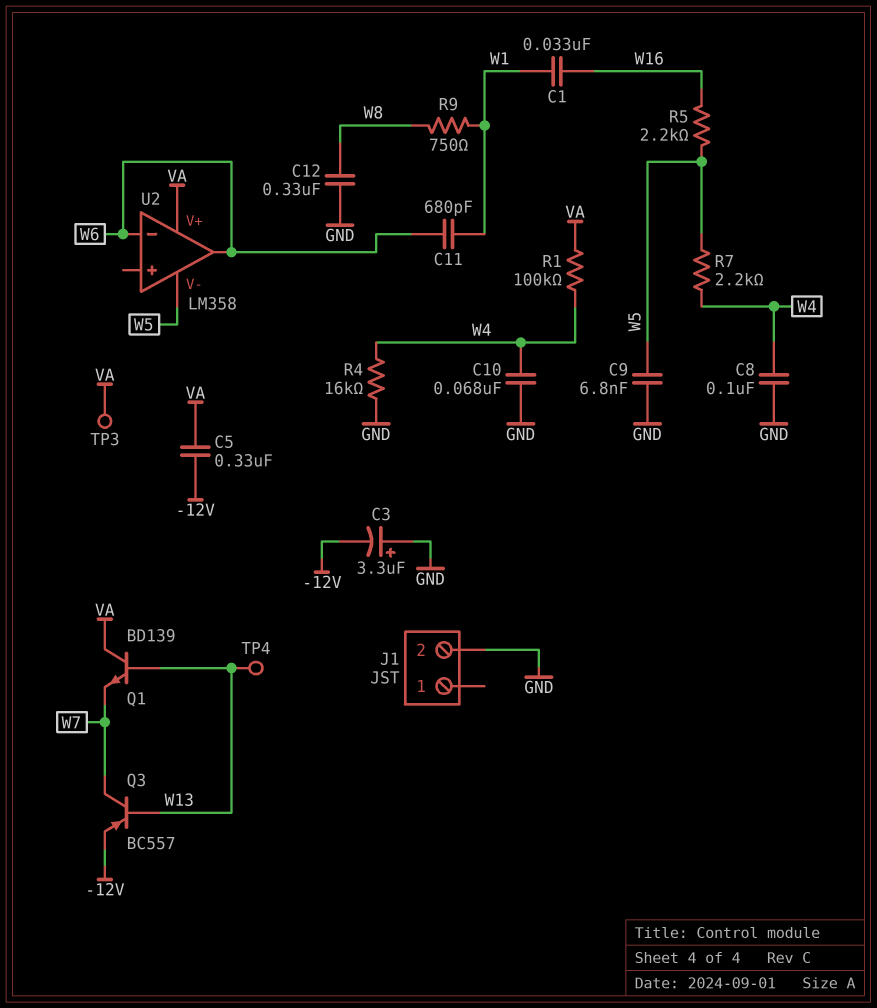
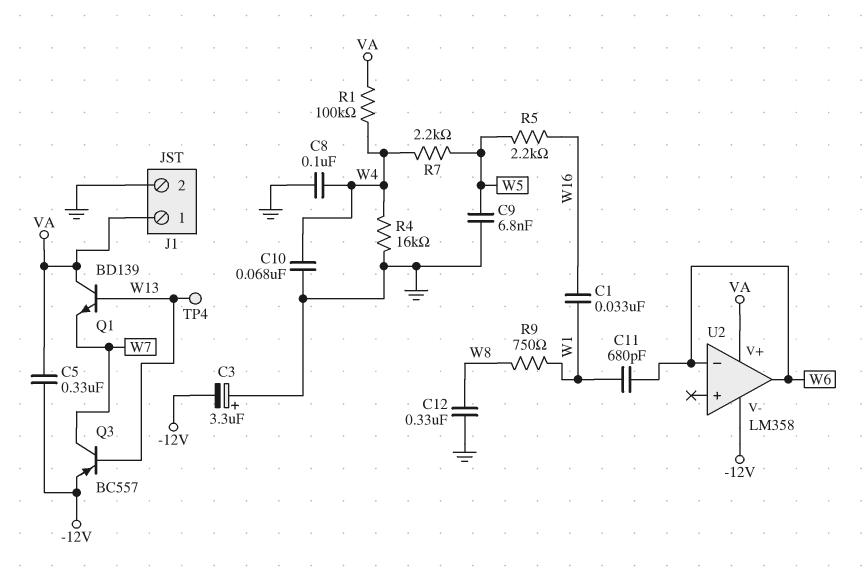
J1 pin 1: none -> VA
TP3: test point (VA) -> none
U2 pin V-: W5 -> -12V

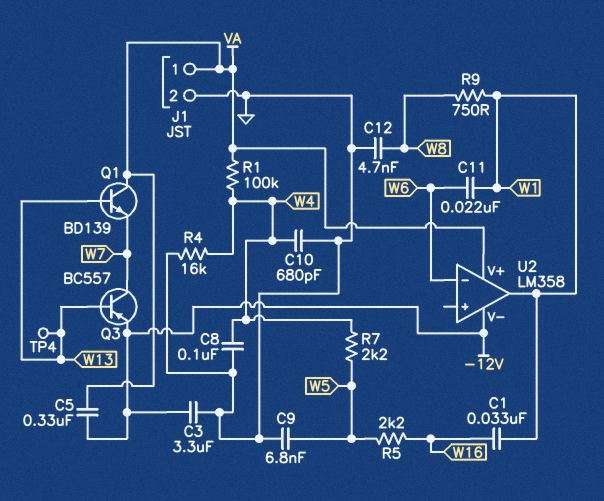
C3: 3.3uF (plus GND, minus -12V) -> 3.3uF (-12V, GND)
C10: 68nF (GND, W4) -> 680pF (GND, W4)
C11: 680pF (W1, W6) -> 22nF (W1, W6)
C12: 330nF (GND, W8) -> 4.7nF (GND, W8)
U2 pin out: W6 -> W1

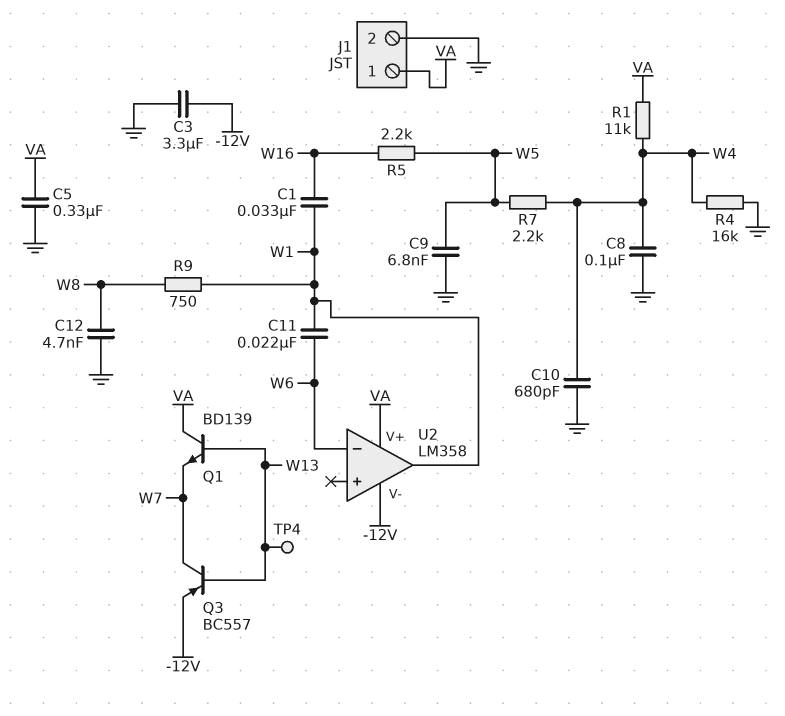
C5: 330nF (-12V, VA) -> 330nF (GND, VA)
R1: 100k (VA, W4) -> 11k (VA, W4)

